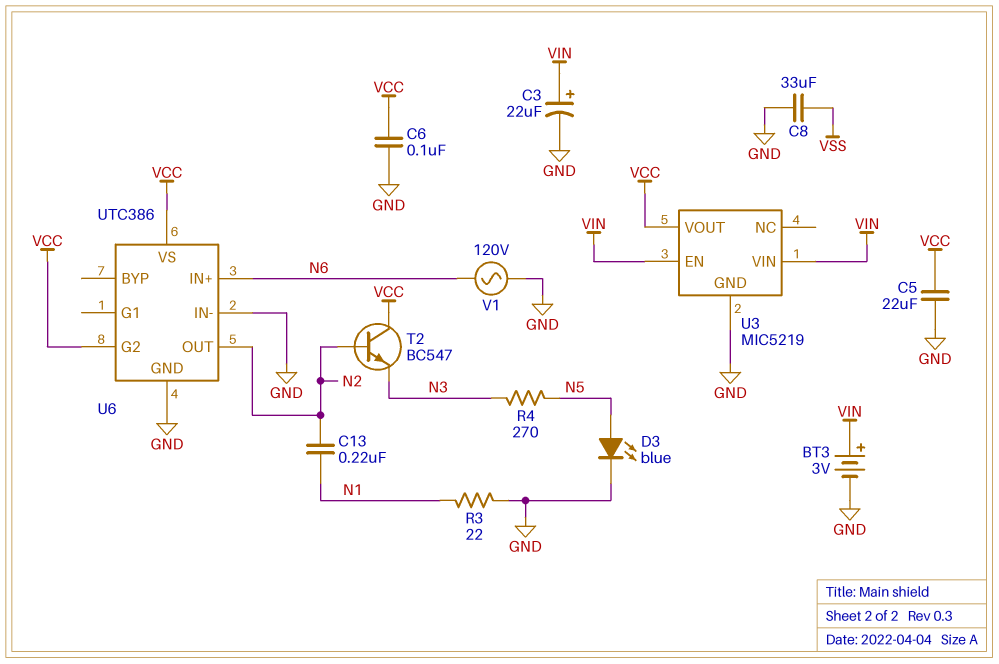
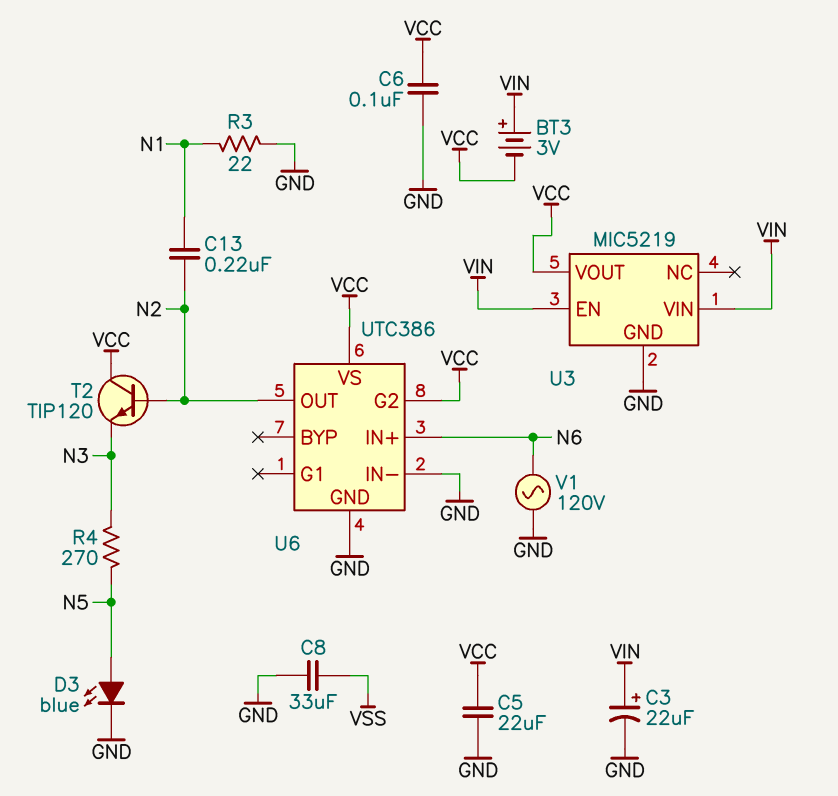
BT3: 3V (plus VIN, minus GND) -> 3V (plus VIN, minus VCC)
T2: NPN BC547 (B N2, C VCC, E N3) -> NPN TIP120 (B N2, C VCC, E N3)

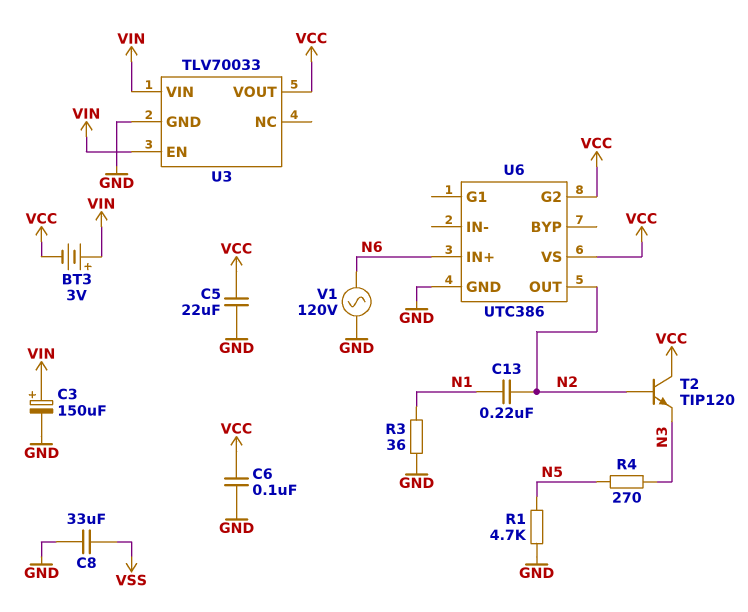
C3: 22uF (plus VIN, minus GND) -> 150uF (plus VIN, minus GND)
D3: LED blue (A N5, K GND) -> none
R1: none -> 4.7k (GND, N5)
R3: 22 (GND, N1) -> 36 (GND, N1)
U3: MIC5219 -> TLV70033
U6 pin IN-: GND -> none

